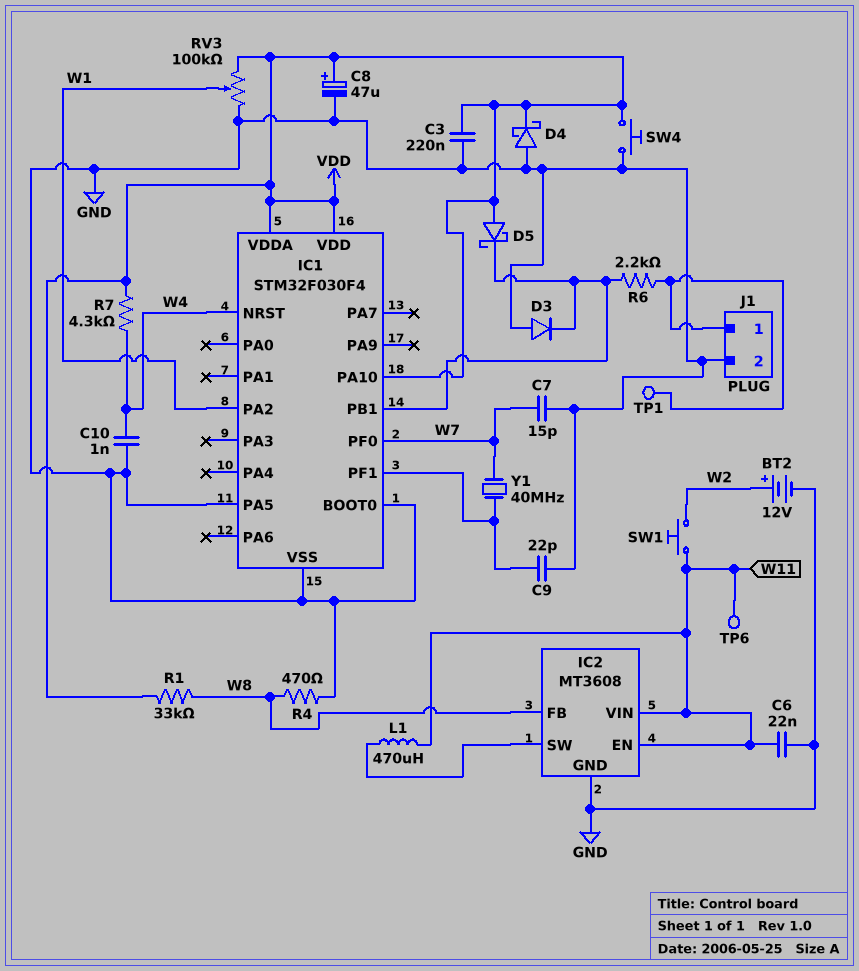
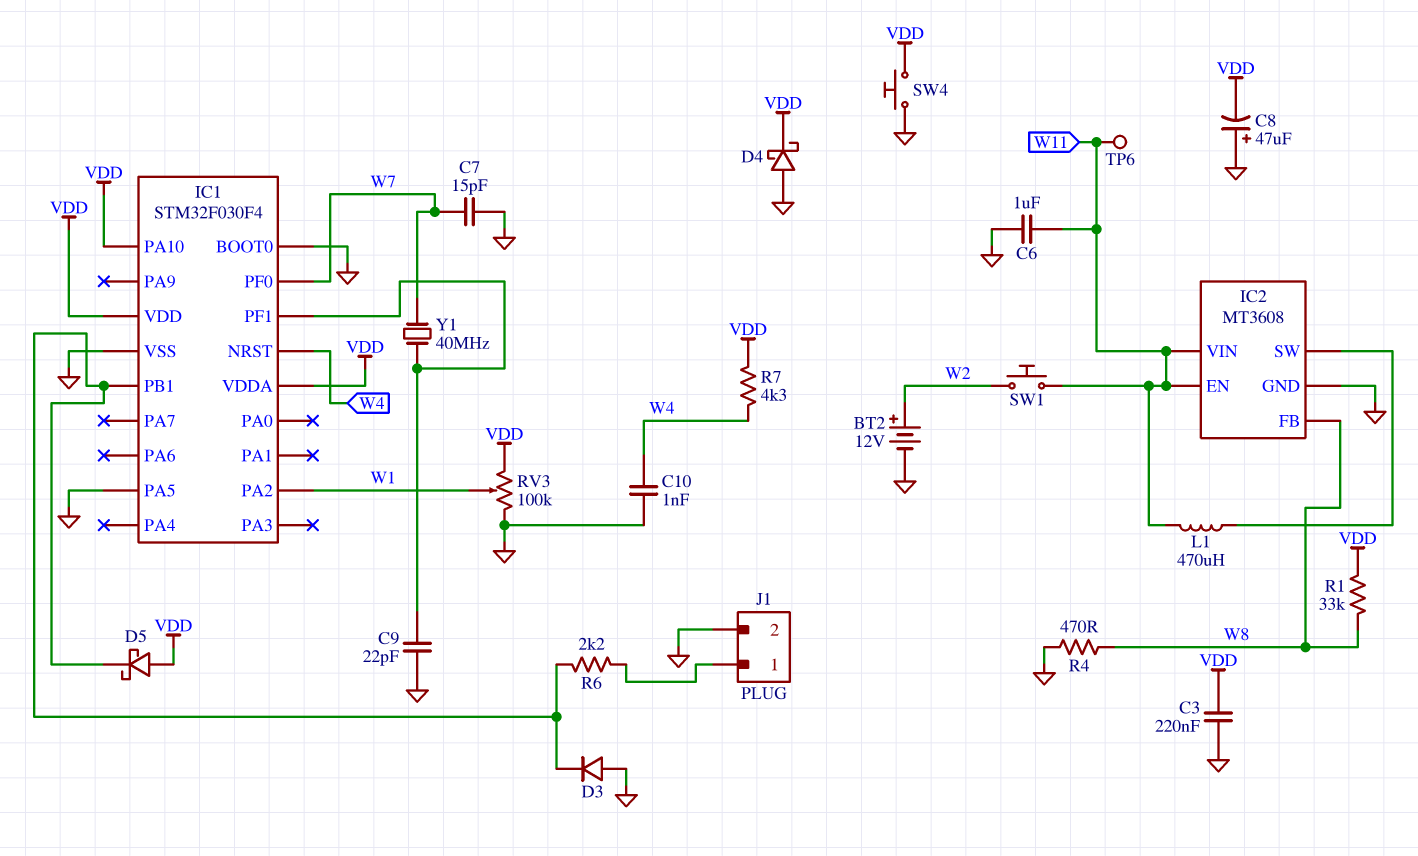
C6: 22nF (GND, W11) -> 1uF (GND, W11)
C8: 47uF (plus VDD, minus GND) -> 47uF (plus GND, minus VDD)
TP1: test point (J1/1) -> none

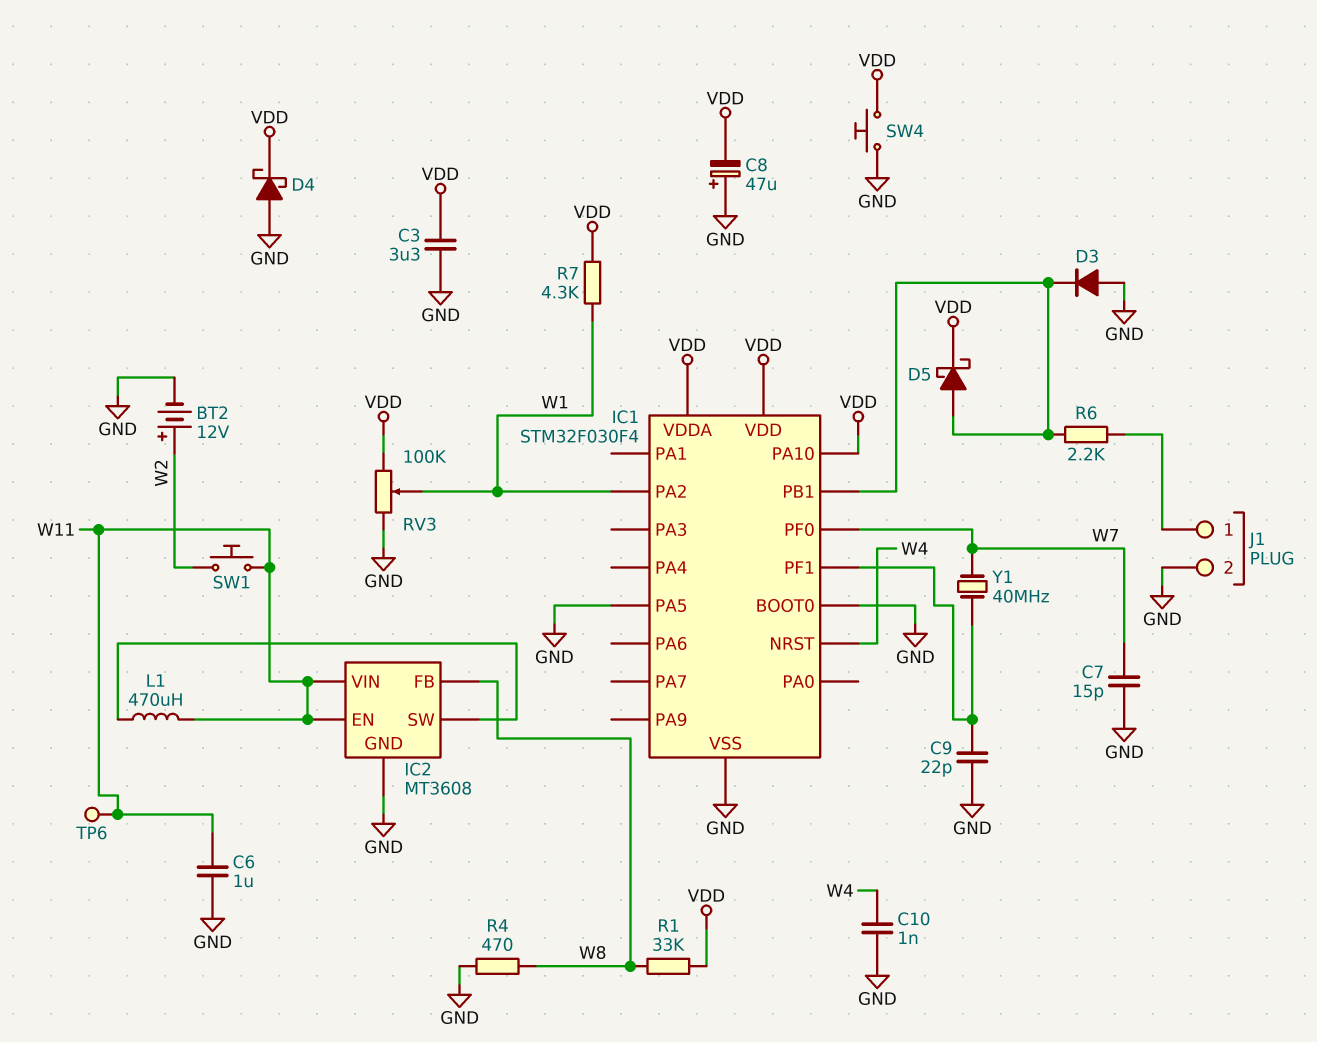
C3: 220nF (GND, VDD) -> 3.3uF (GND, VDD)
D5: schottky (A VDD, K IC1/PB1) -> schottky (A IC1/PB1, K VDD)
R7: 4.3k (VDD, W4) -> 4.3k (VDD, W1)

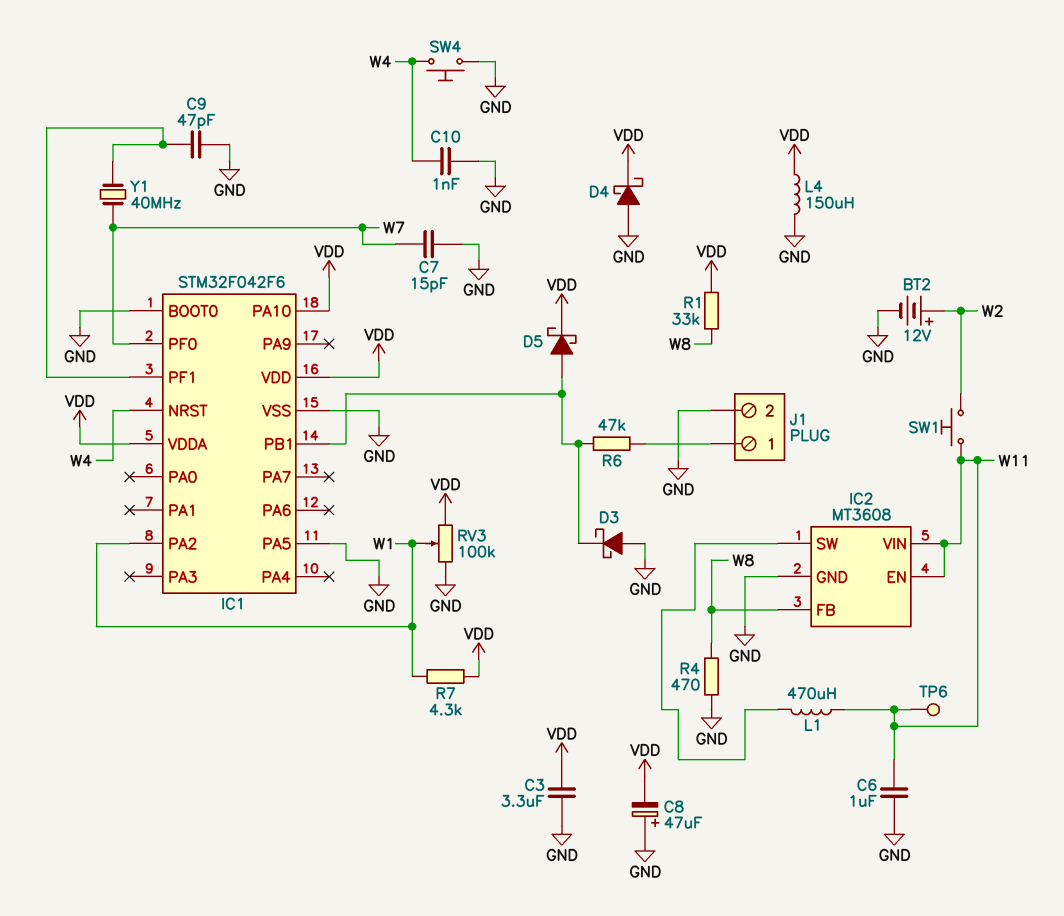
C9: 22pF (GND, IC1/PF1) -> 47pF (GND, IC1/PF1)
D3: diode (A GND, K IC1/PB1) -> schottky (A GND, K IC1/PB1)
IC1: STM32F030F4 -> STM32F042F6
L4: none -> 150uH (GND, VDD)
R6: 2.2k (IC1/PB1, J1/1) -> 47k (IC1/PB1, J1/1)
SW4: button (GND, VDD) -> button (GND, W4)

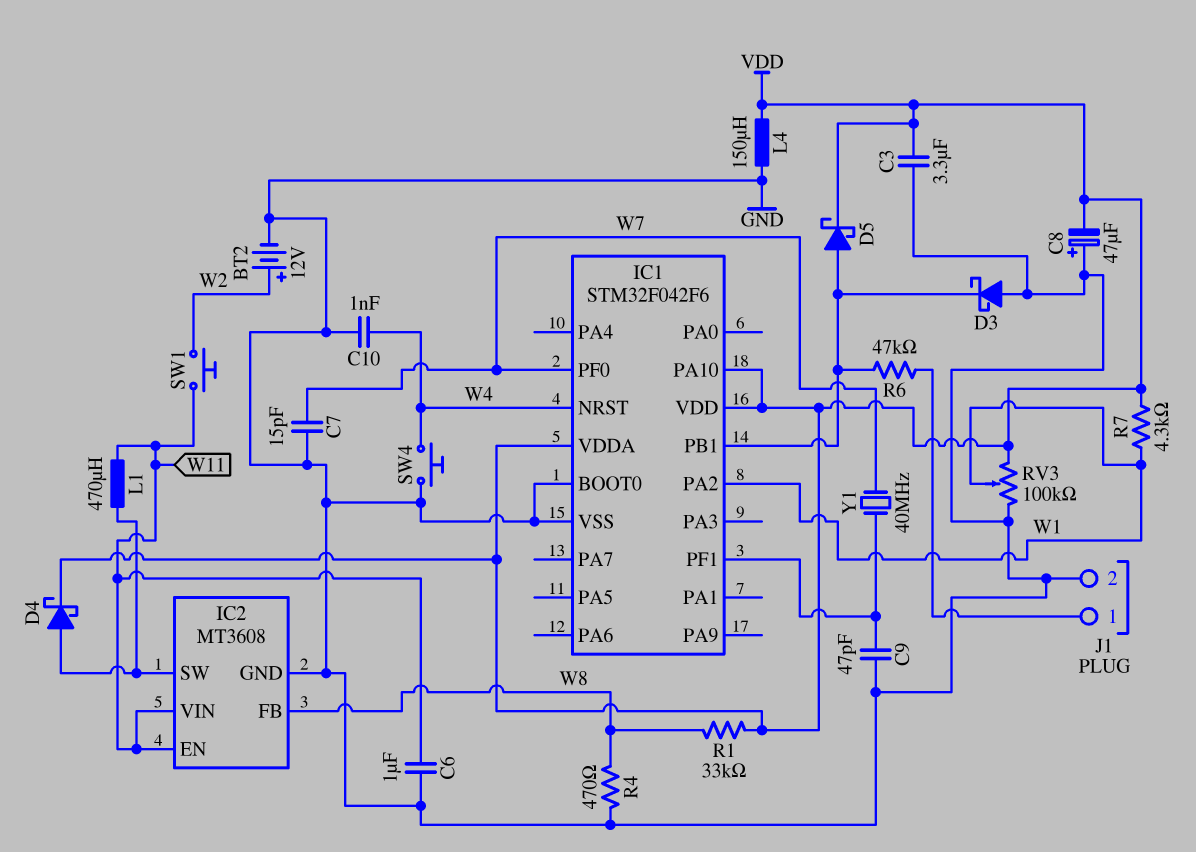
D4: schottky (A GND, K VDD) -> schottky (A IC2/SW, K VDD)
IC1 pin PA5: GND -> none
TP6: test point (W11) -> none

